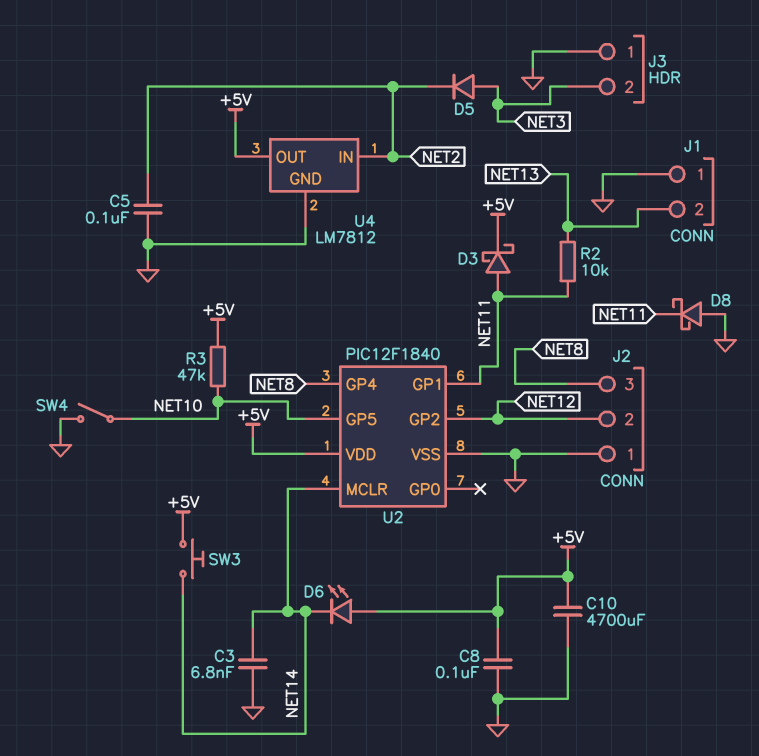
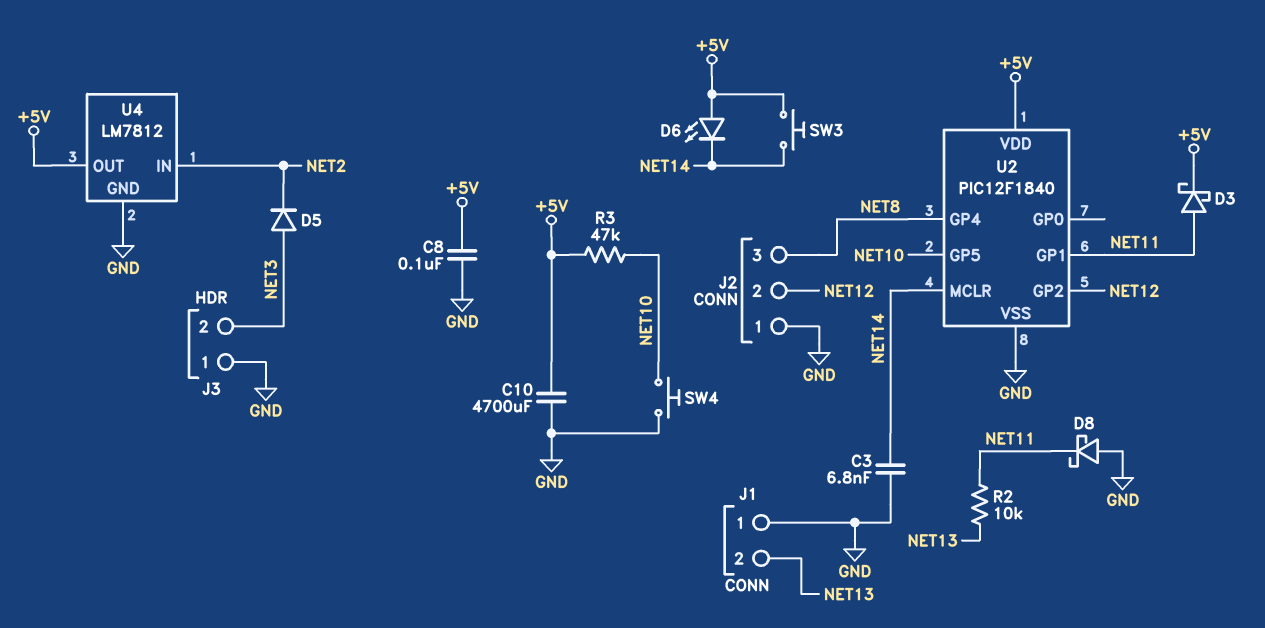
C5: 100nF (GND, NET2) -> none
SW4: switch (GND, NET10) -> button (GND, NET10)

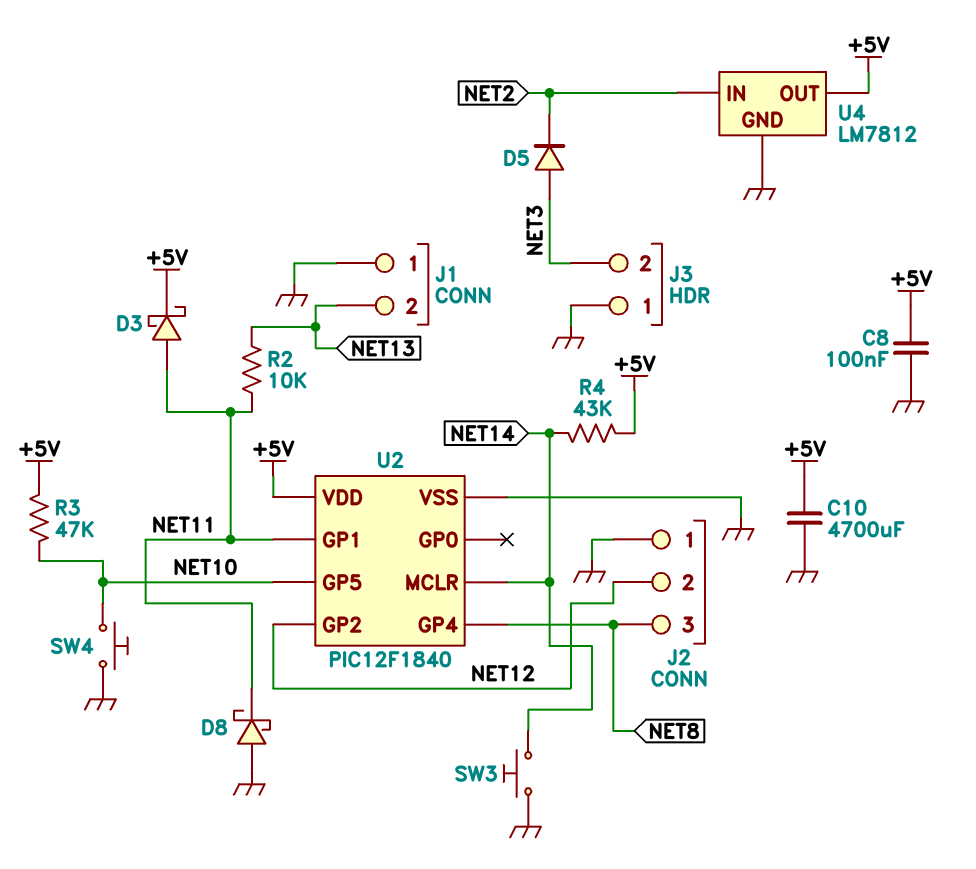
C3: 6.8nF (GND, NET14) -> none
D6: LED (A +5V, K NET14) -> none
R4: none -> 43k (+5V, NET14)
SW3: button (+5V, NET14) -> button (GND, NET14)

